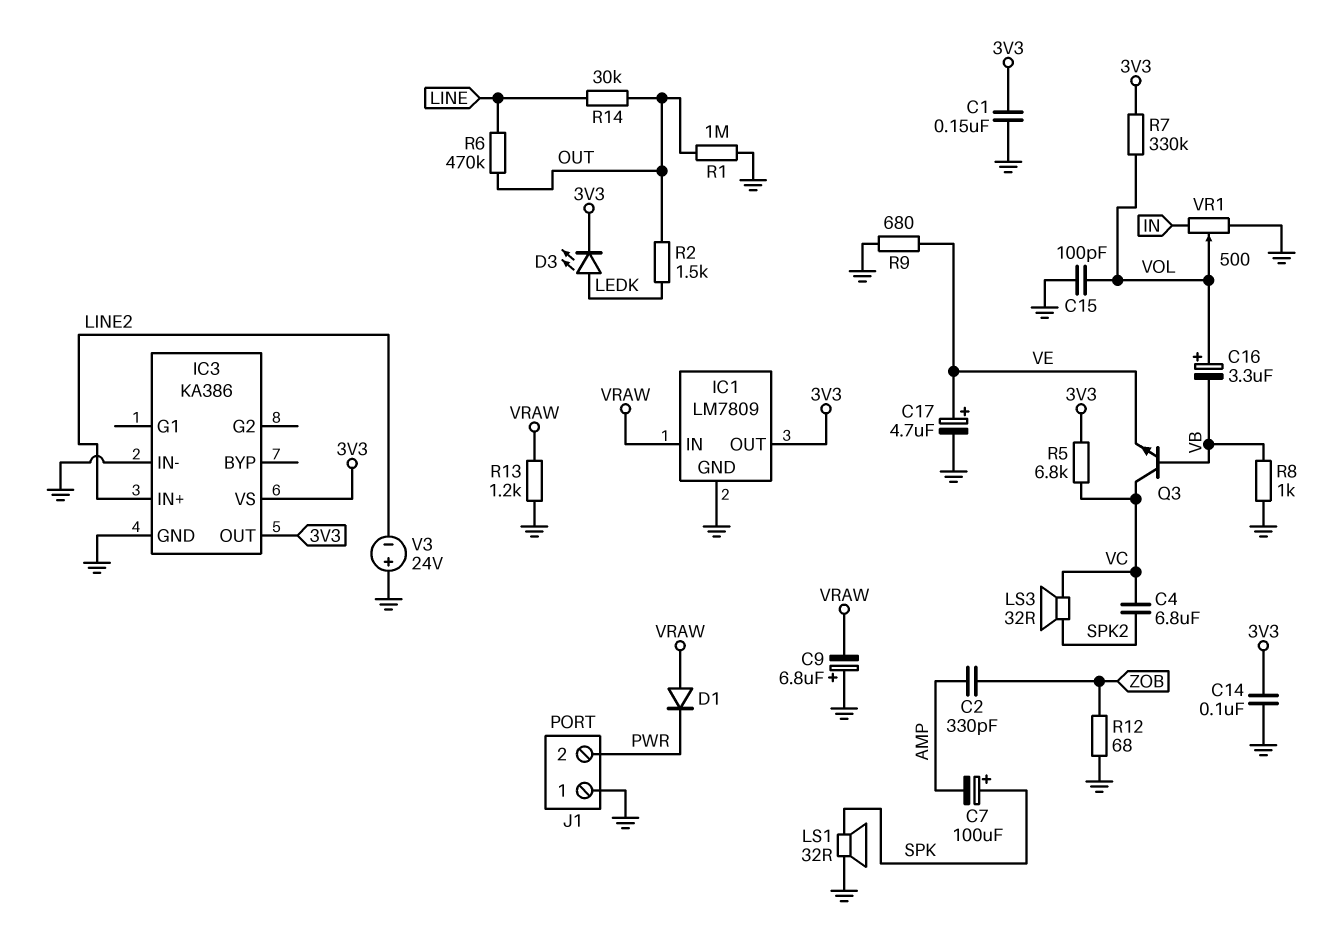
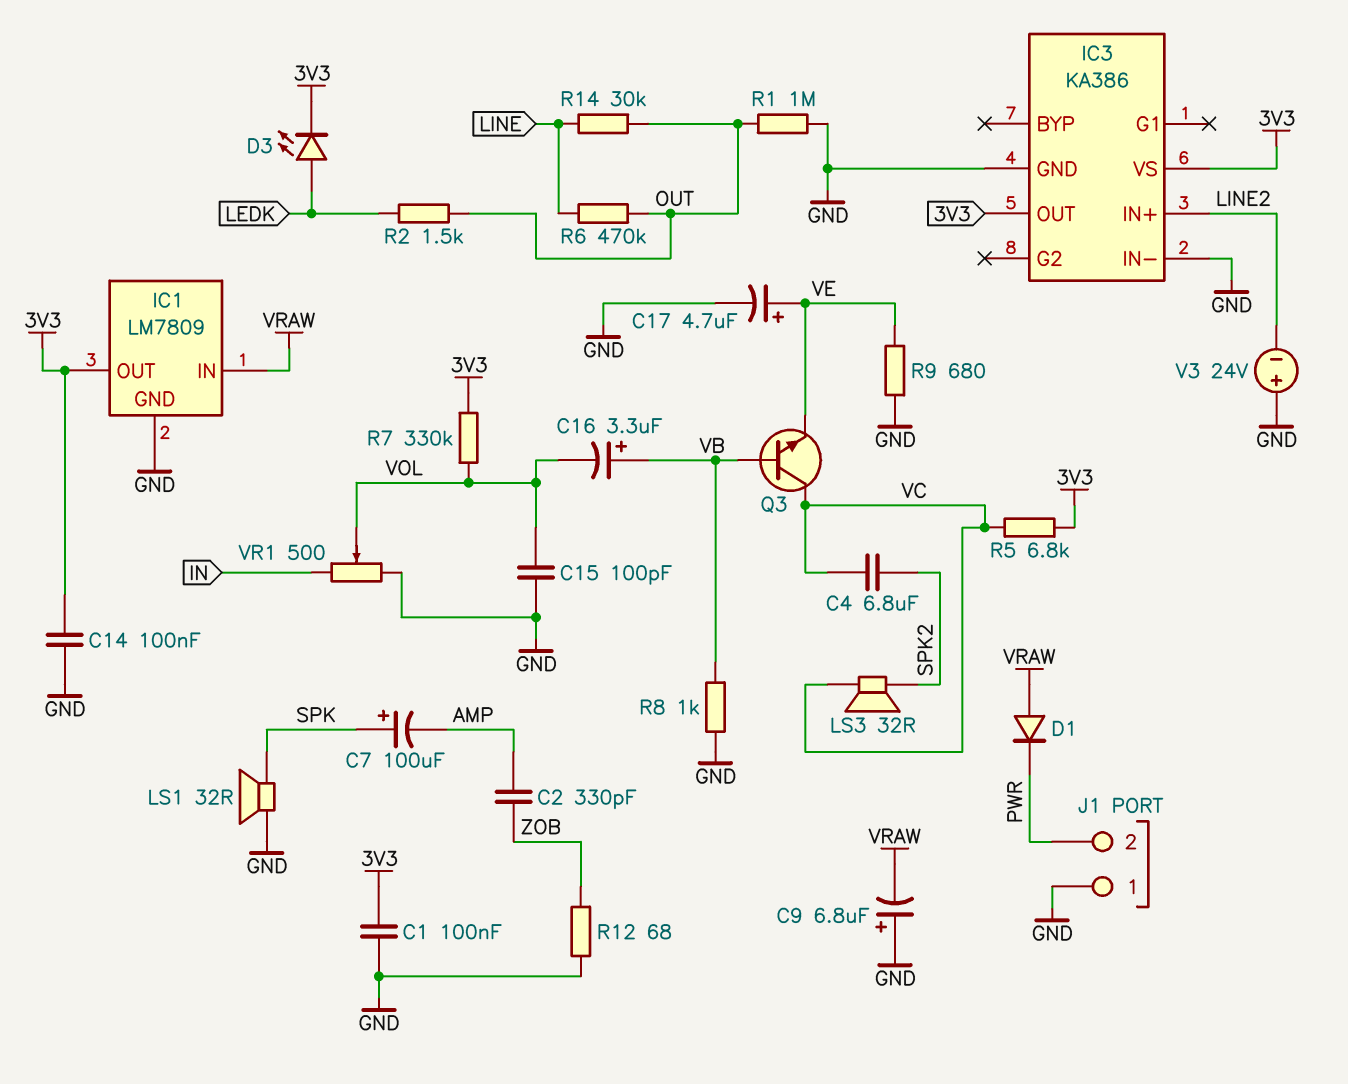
C1: 150nF (3V3, GND) -> 100nF (3V3, GND)
C16: 3.3uF (plus VOL, minus VB) -> 3.3uF (plus VB, minus VOL)
R13: 1.2k (GND, VRAW) -> none

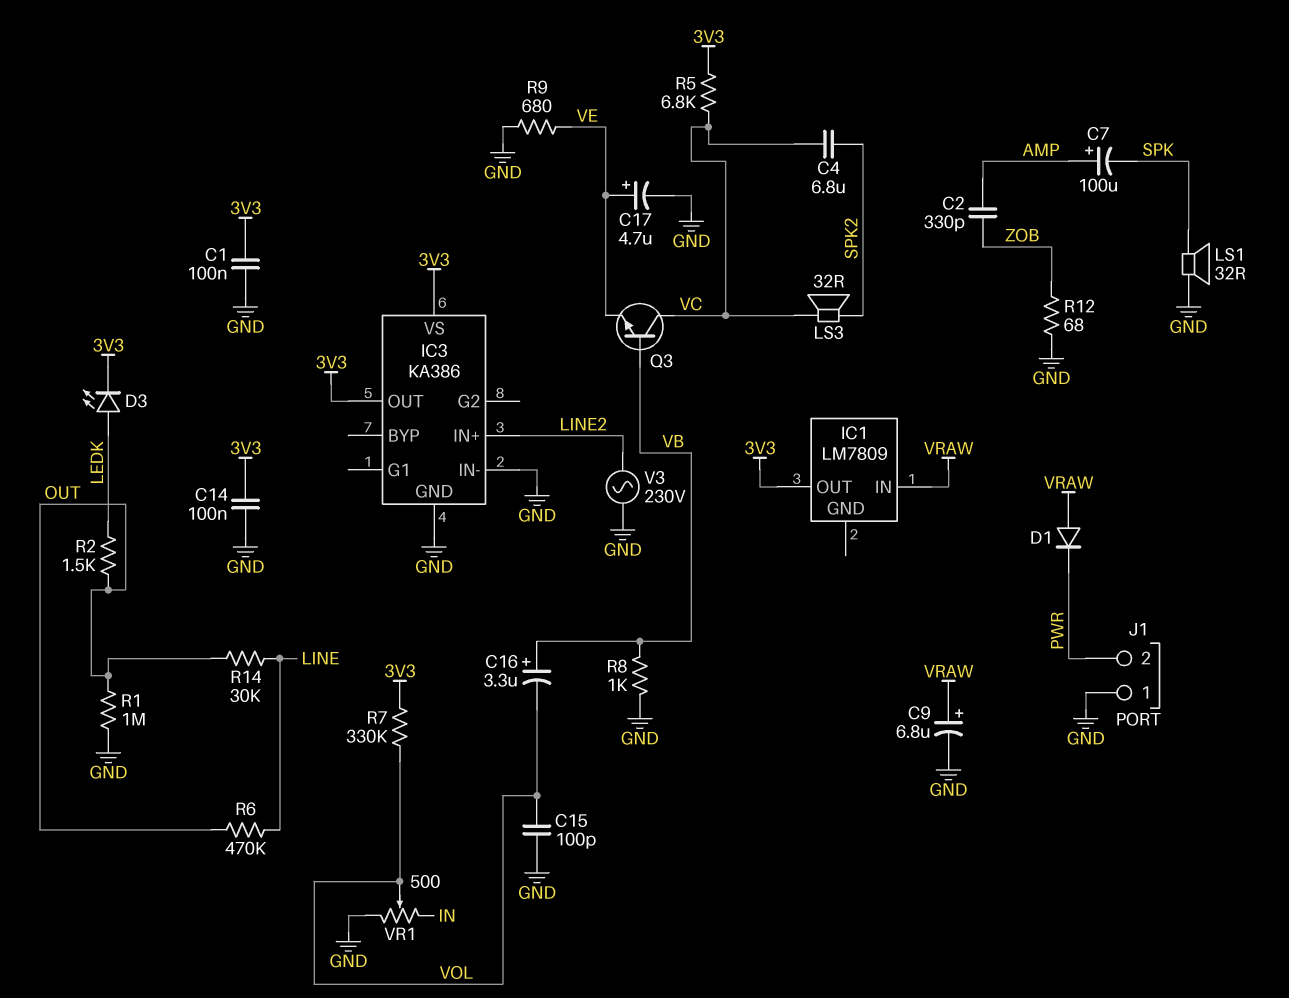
C7: 100uF (plus SPK, minus AMP) -> 100uF (plus AMP, minus SPK)
C9: 6.8uF (plus GND, minus VRAW) -> 6.8uF (plus VRAW, minus GND)
IC1 pin GND: GND -> none
V3: 24V (plus GND, minus LINE2) -> AC 230V (GND, LINE2)

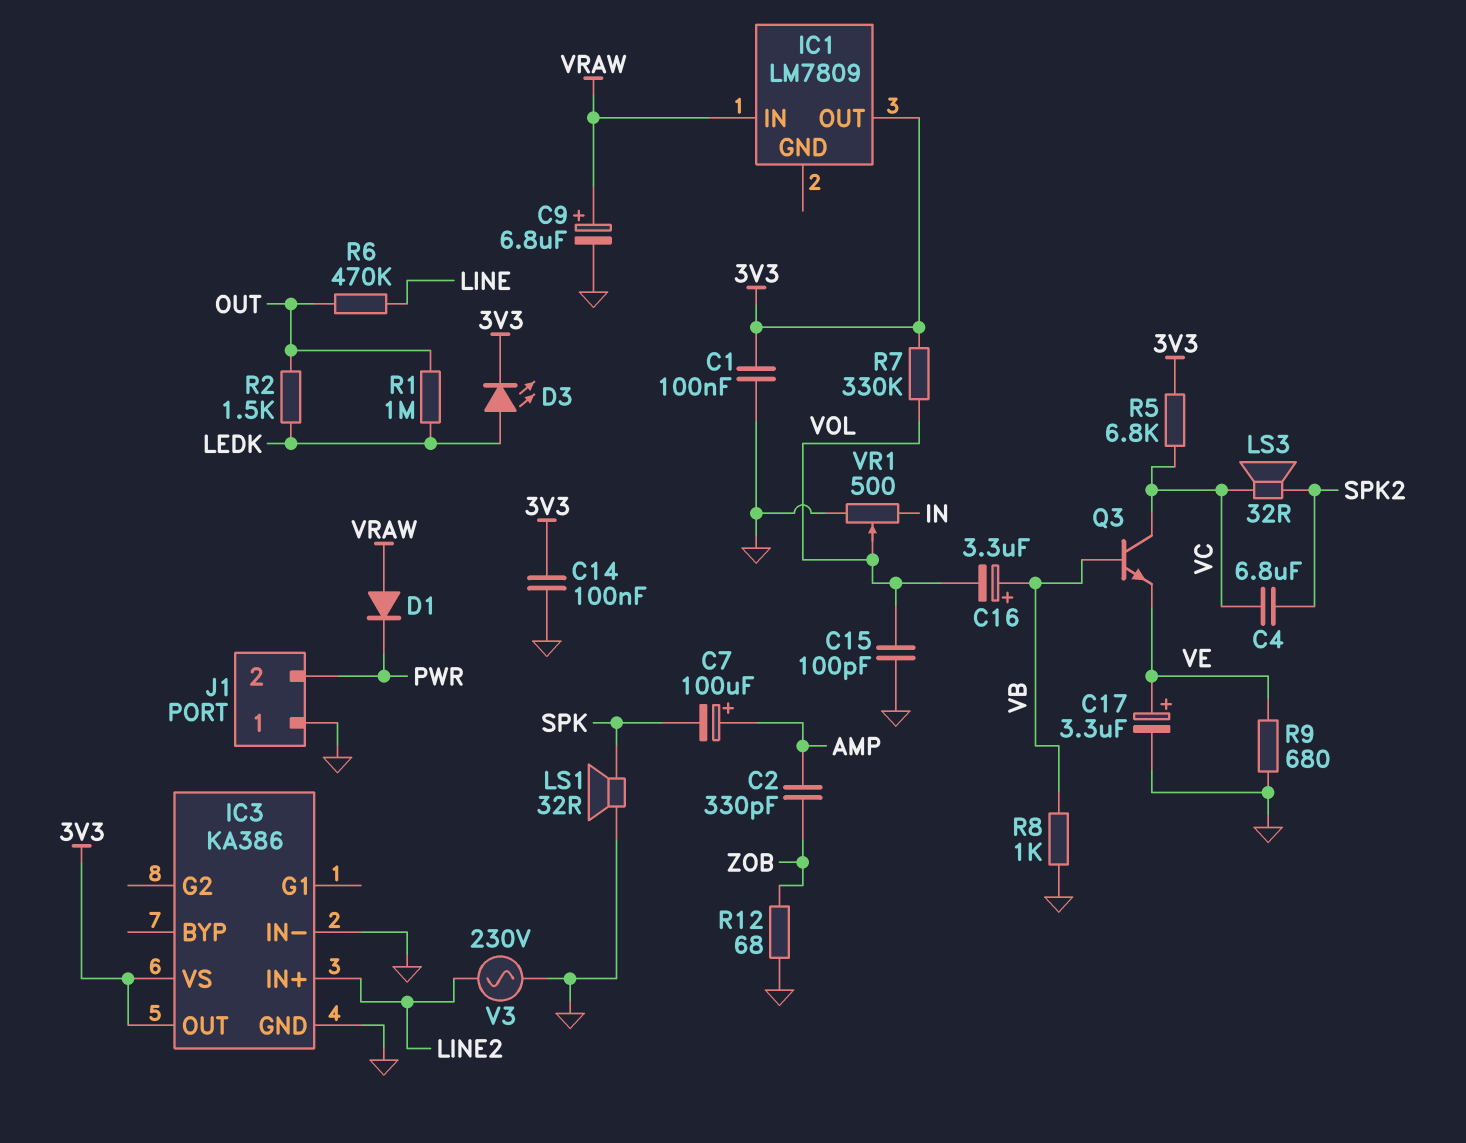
C17: 4.7uF (plus VE, minus GND) -> 3.3uF (plus VE, minus GND)
R1: 1M (GND, OUT) -> 1M (LEDK, OUT)
R14: 30k (LINE, OUT) -> none

